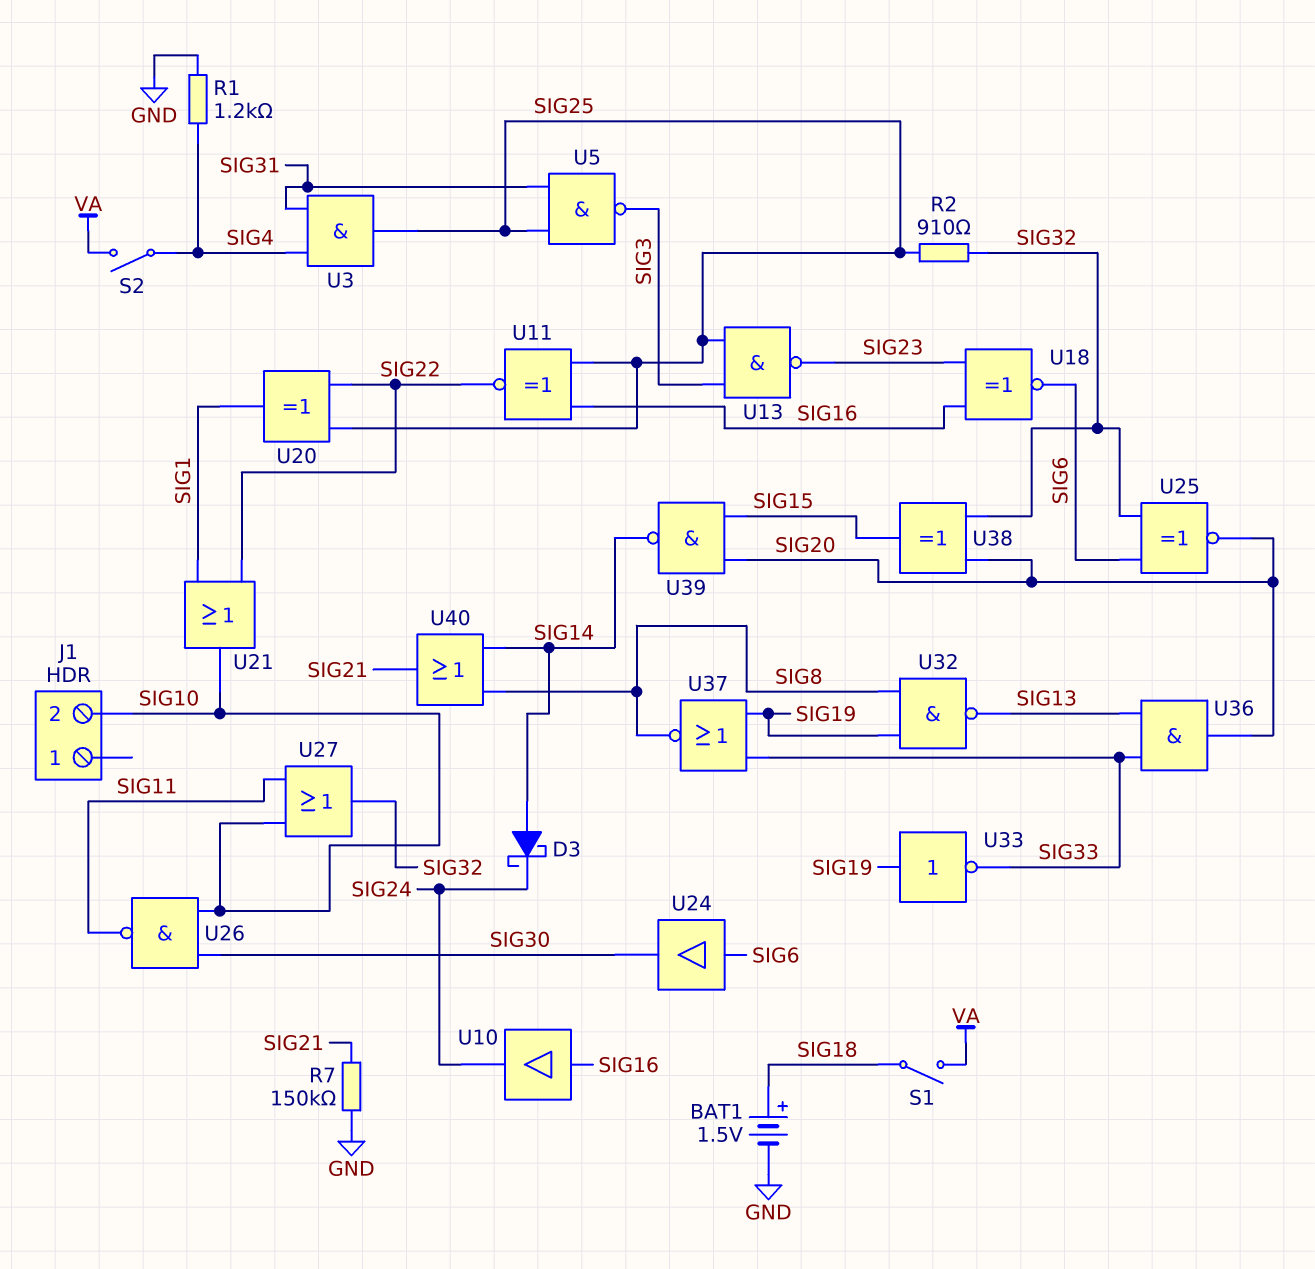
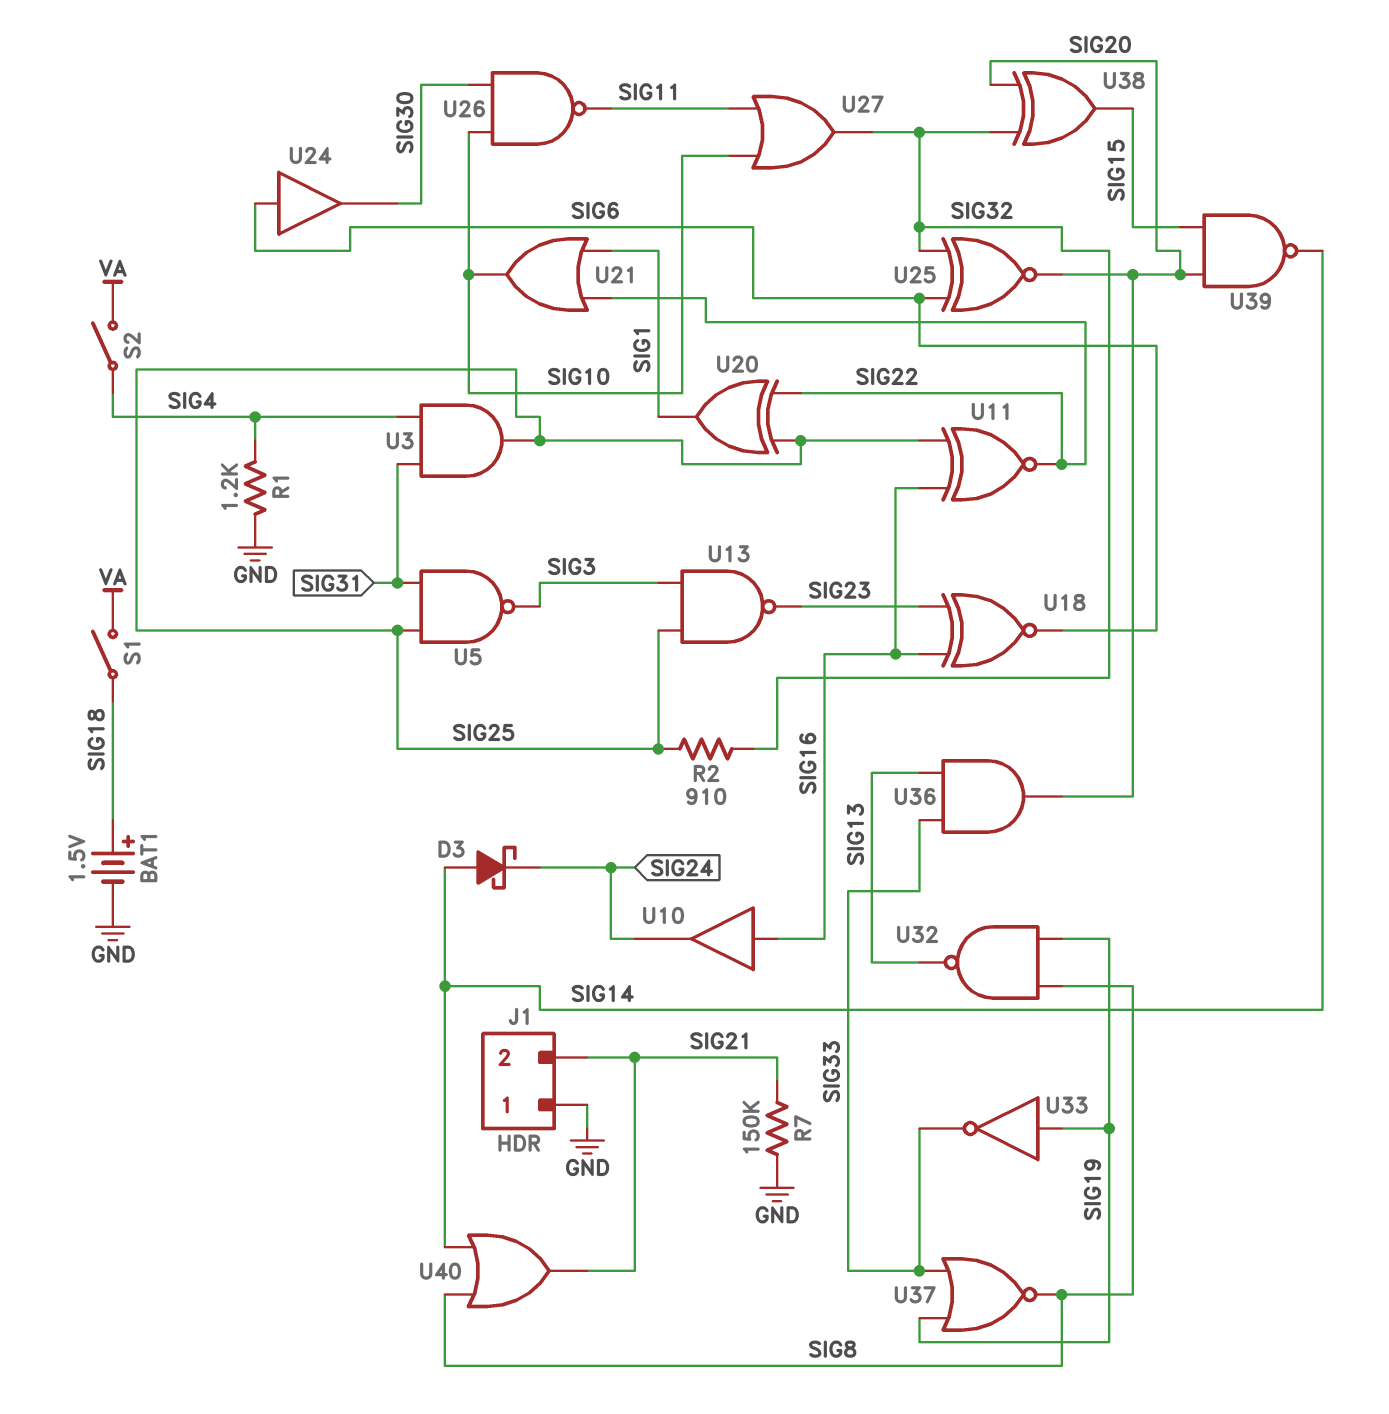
J1 pin 1: none -> GND
J1 pin 2: SIG10 -> SIG21

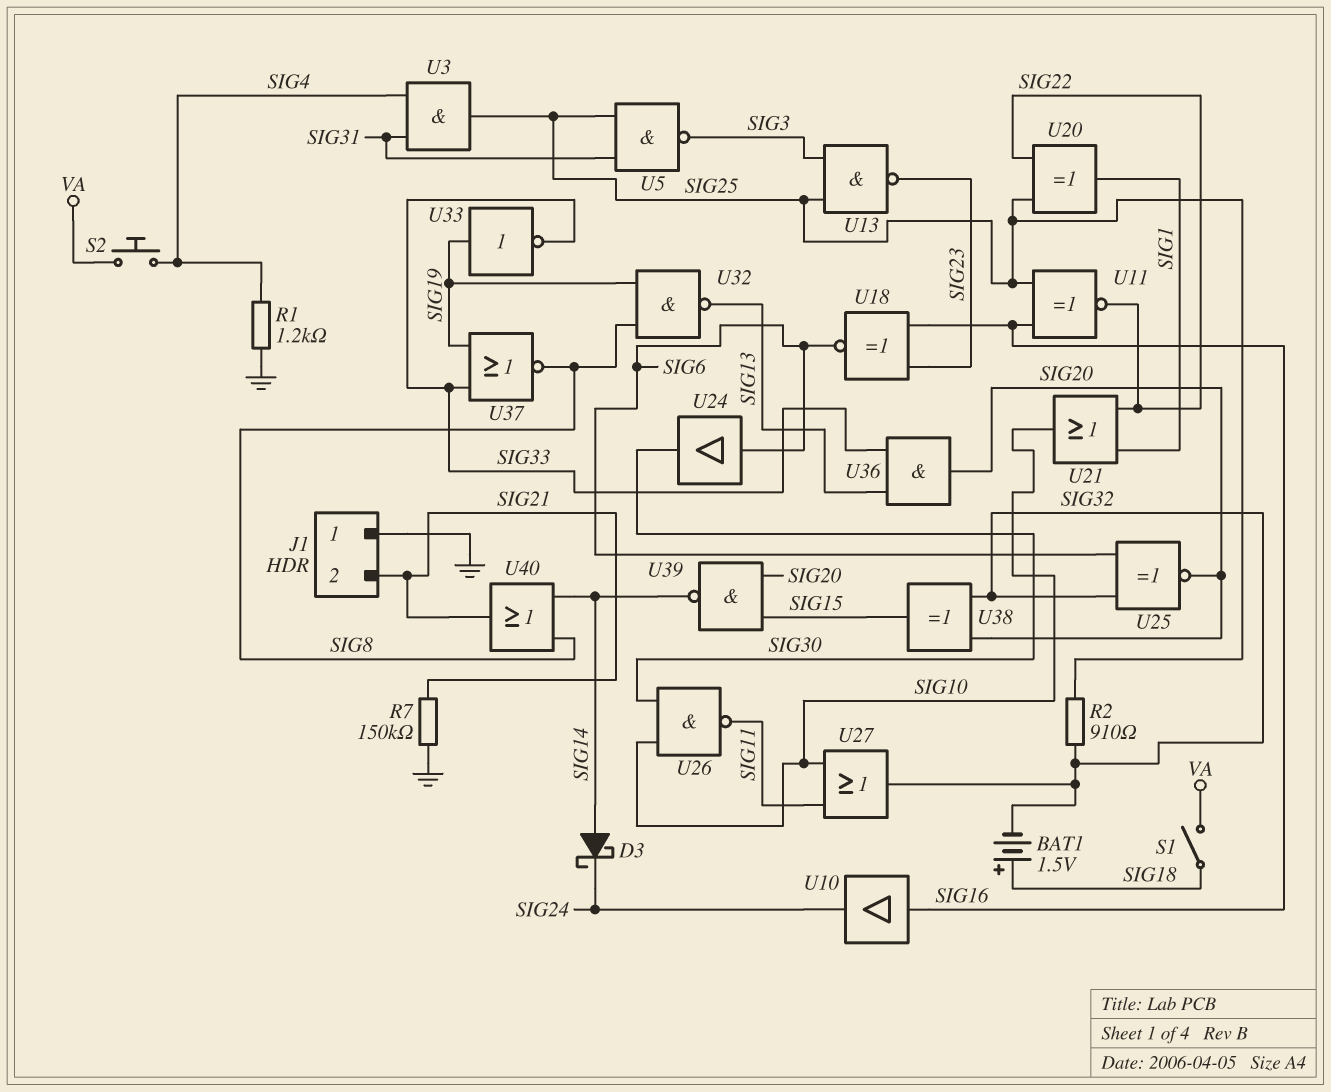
BAT1: 1.5V (plus SIG18, minus GND) -> 1.5V (plus SIG18, minus SIG32)
S2: switch (SIG4, VA) -> button (SIG4, VA)

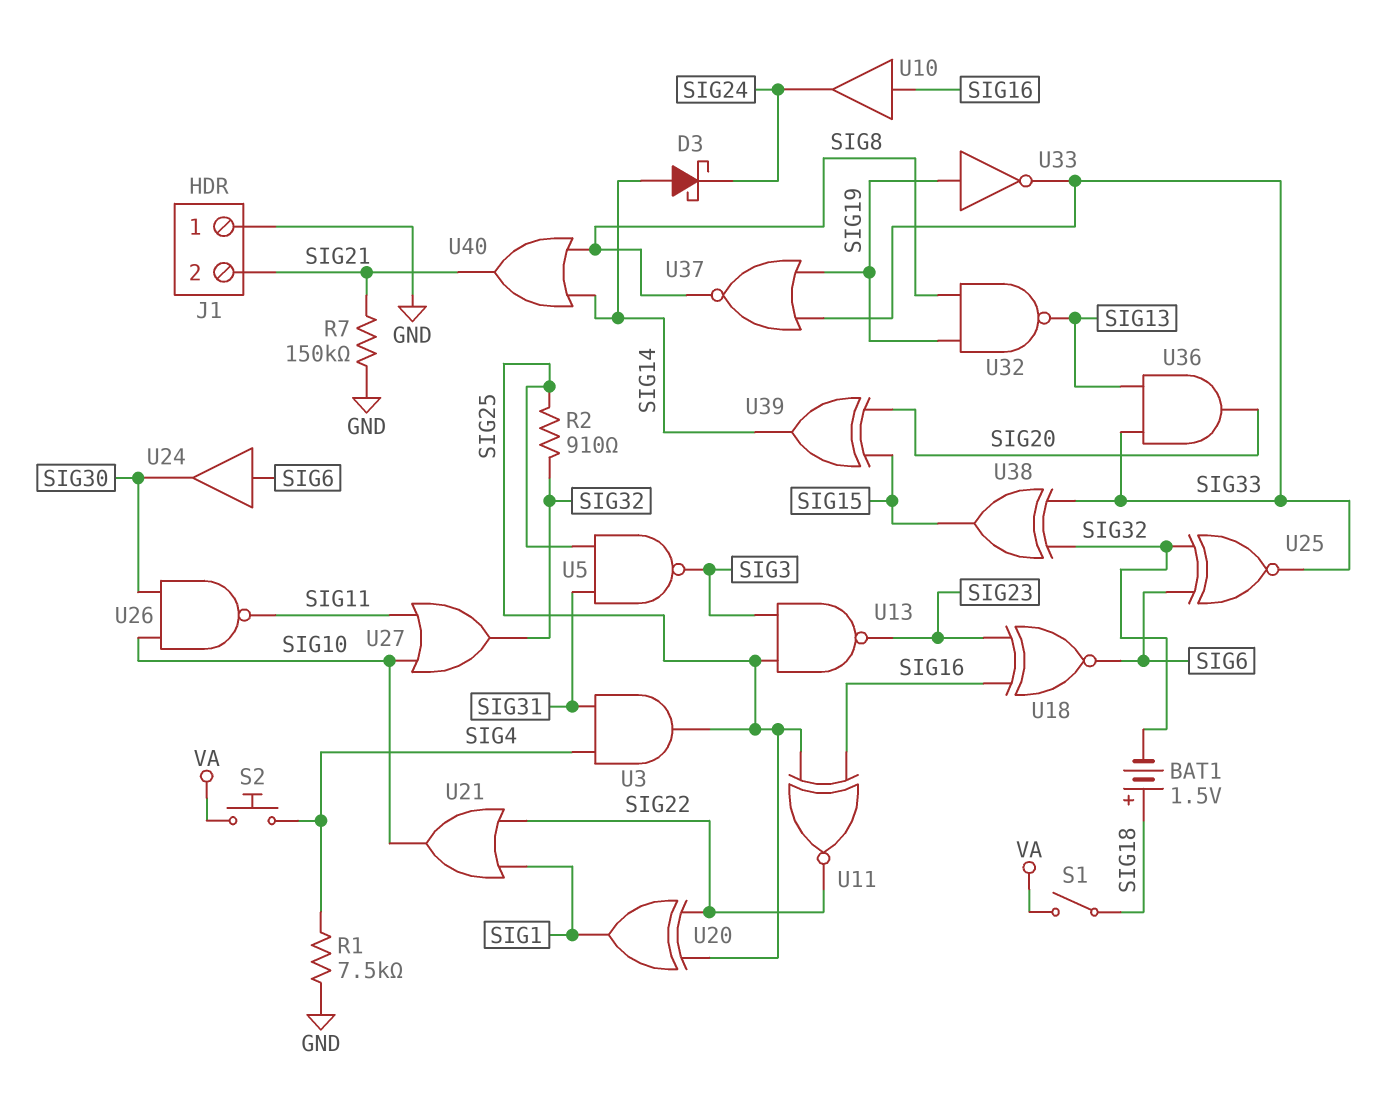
R1: 1.2k (GND, SIG4) -> 7.5k (GND, SIG4)
U25: XNOR (in SIG6, in SIG32, out SIG20) -> XNOR (in SIG6, in SIG32, out SIG33)
U38: XOR (in SIG20, in SIG32, out SIG15) -> XOR (in SIG32, in SIG33, out SIG15)
U39: NAND (in SIG15, in SIG20, out SIG14) -> XOR (in SIG15, in SIG20, out SIG14)

